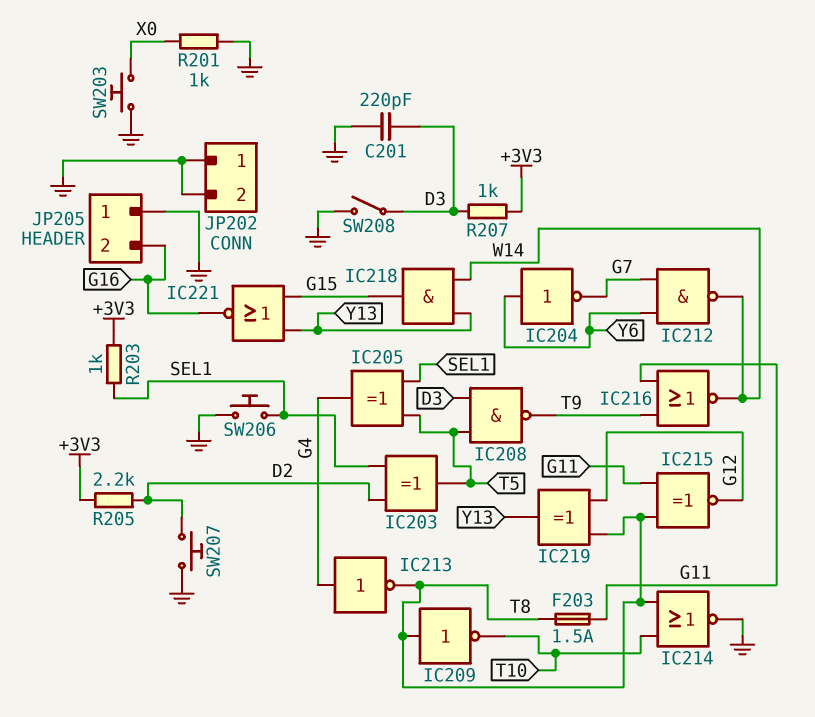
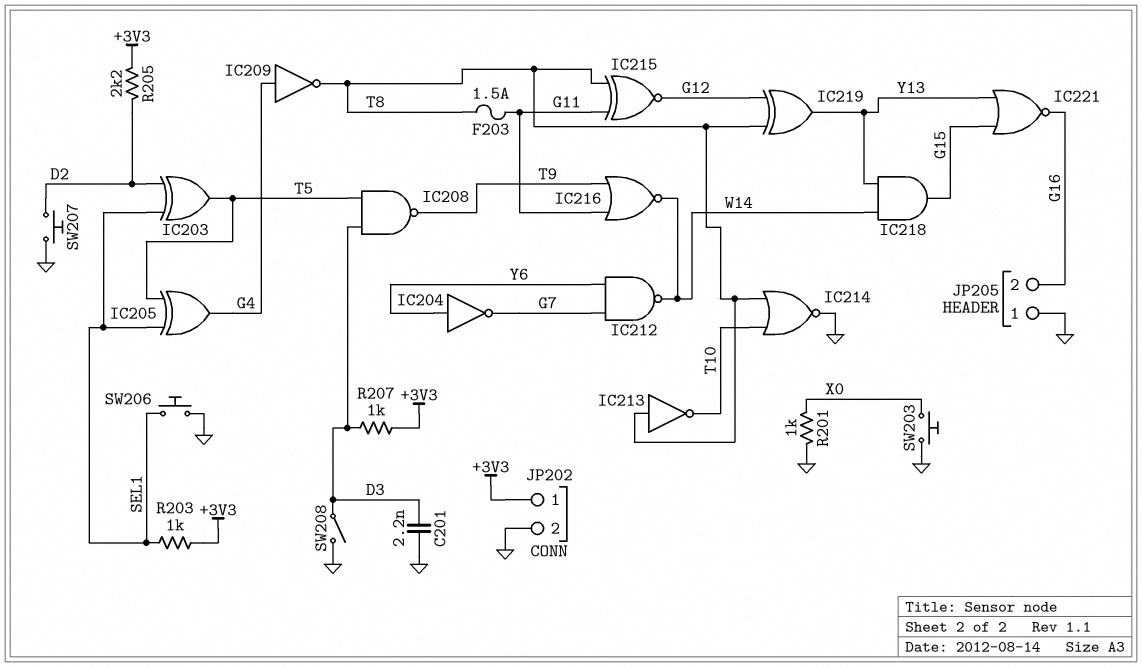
C201: 220pF (D3, GND) -> 2.2nF (D3, GND)
IC209: NOT (in T8, out T10) -> NOT (in G4, out T8)
IC213: NOT (in G4, out T8) -> NOT (in T8, out T10)
JP202 pin 1: GND -> +3V3

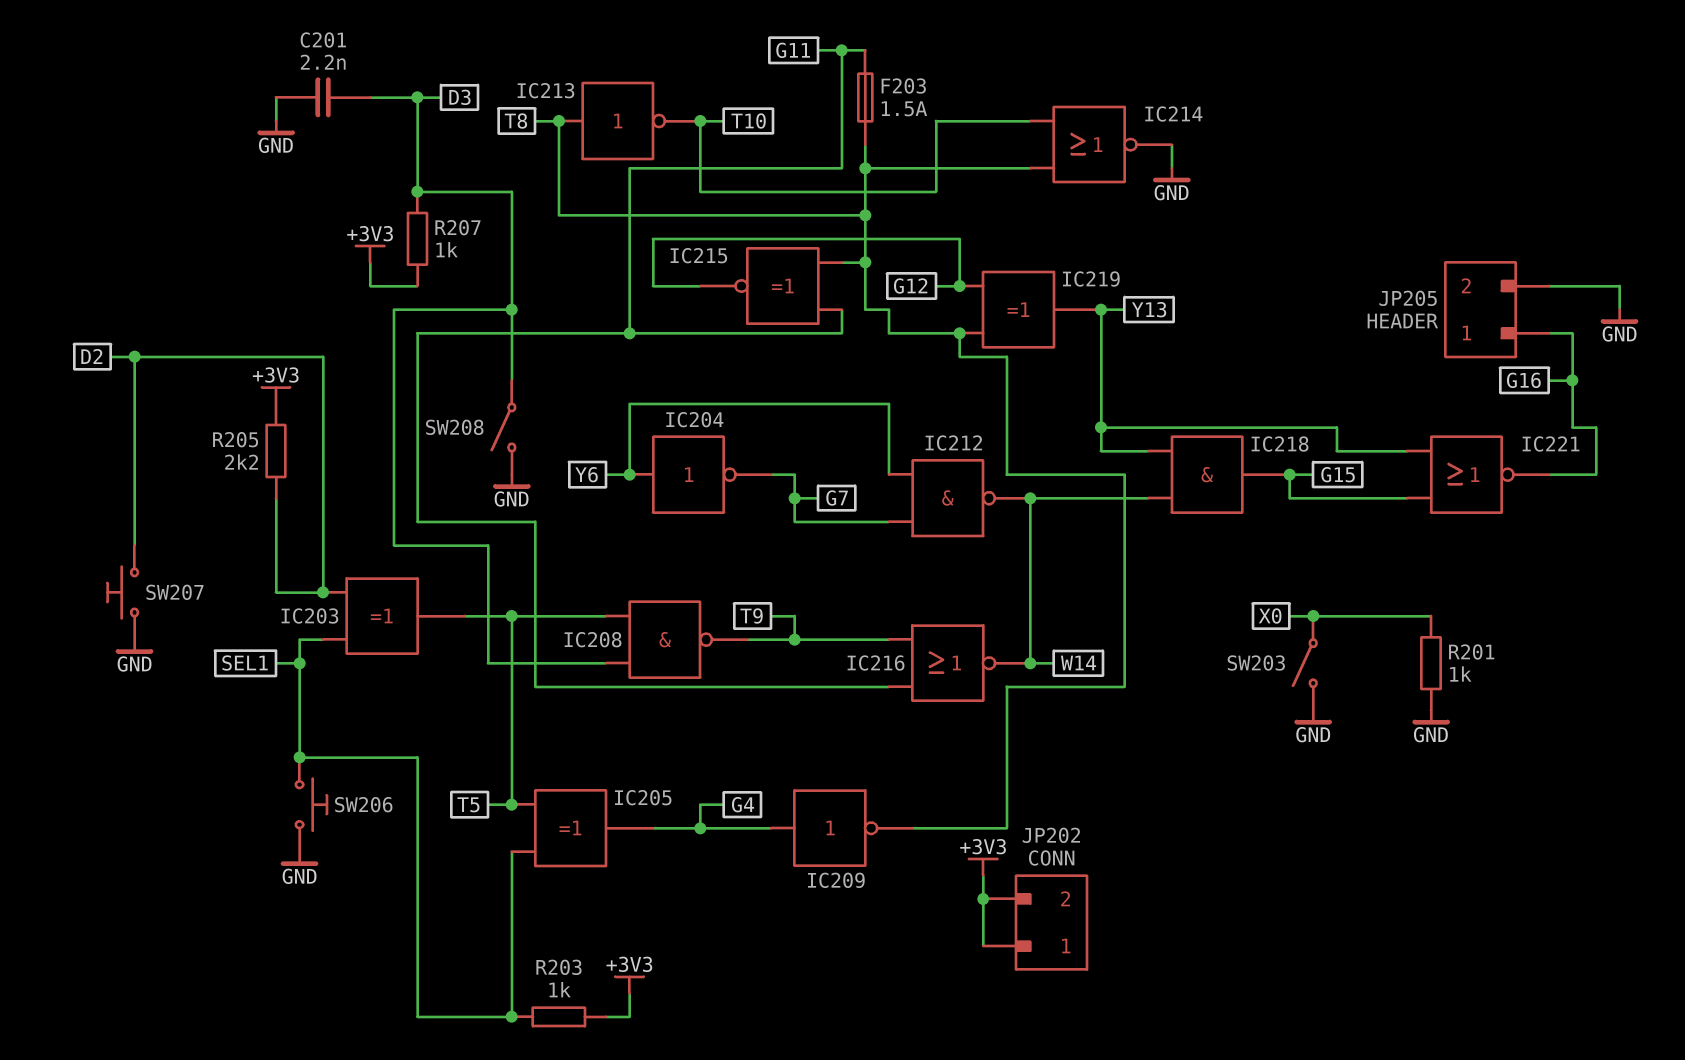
JP202 pin 2: GND -> +3V3
JP205 pin 1: GND -> G16
JP205 pin 2: G16 -> GND
SW203: button (GND, X0) -> switch (GND, X0)

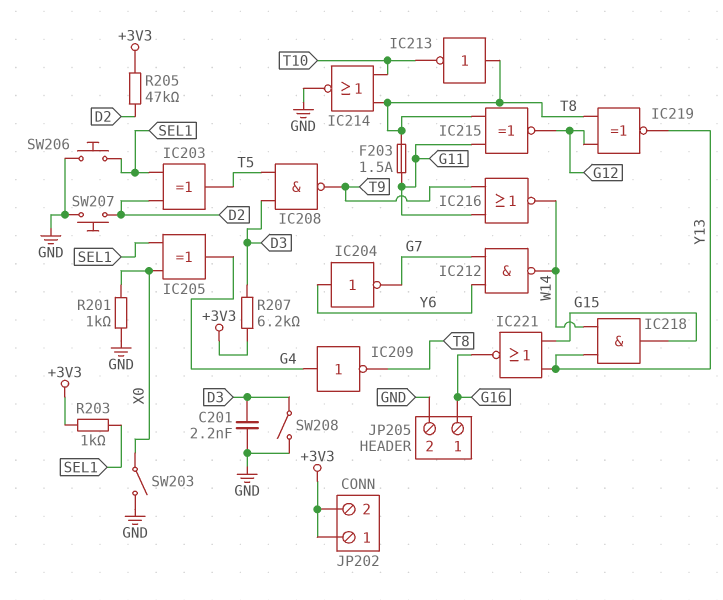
IC205: XOR (in SEL1, in T5, out G4) -> XOR (in SEL1, in X0, out G4)
IC219: XOR (in G12, in T8, out Y13) -> XNOR (in G12, in T8, out Y13)
R205: 2.2k (+3V3, D2) -> 47k (+3V3, D2)
R207: 1k (+3V3, D3) -> 6.2k (+3V3, D3)

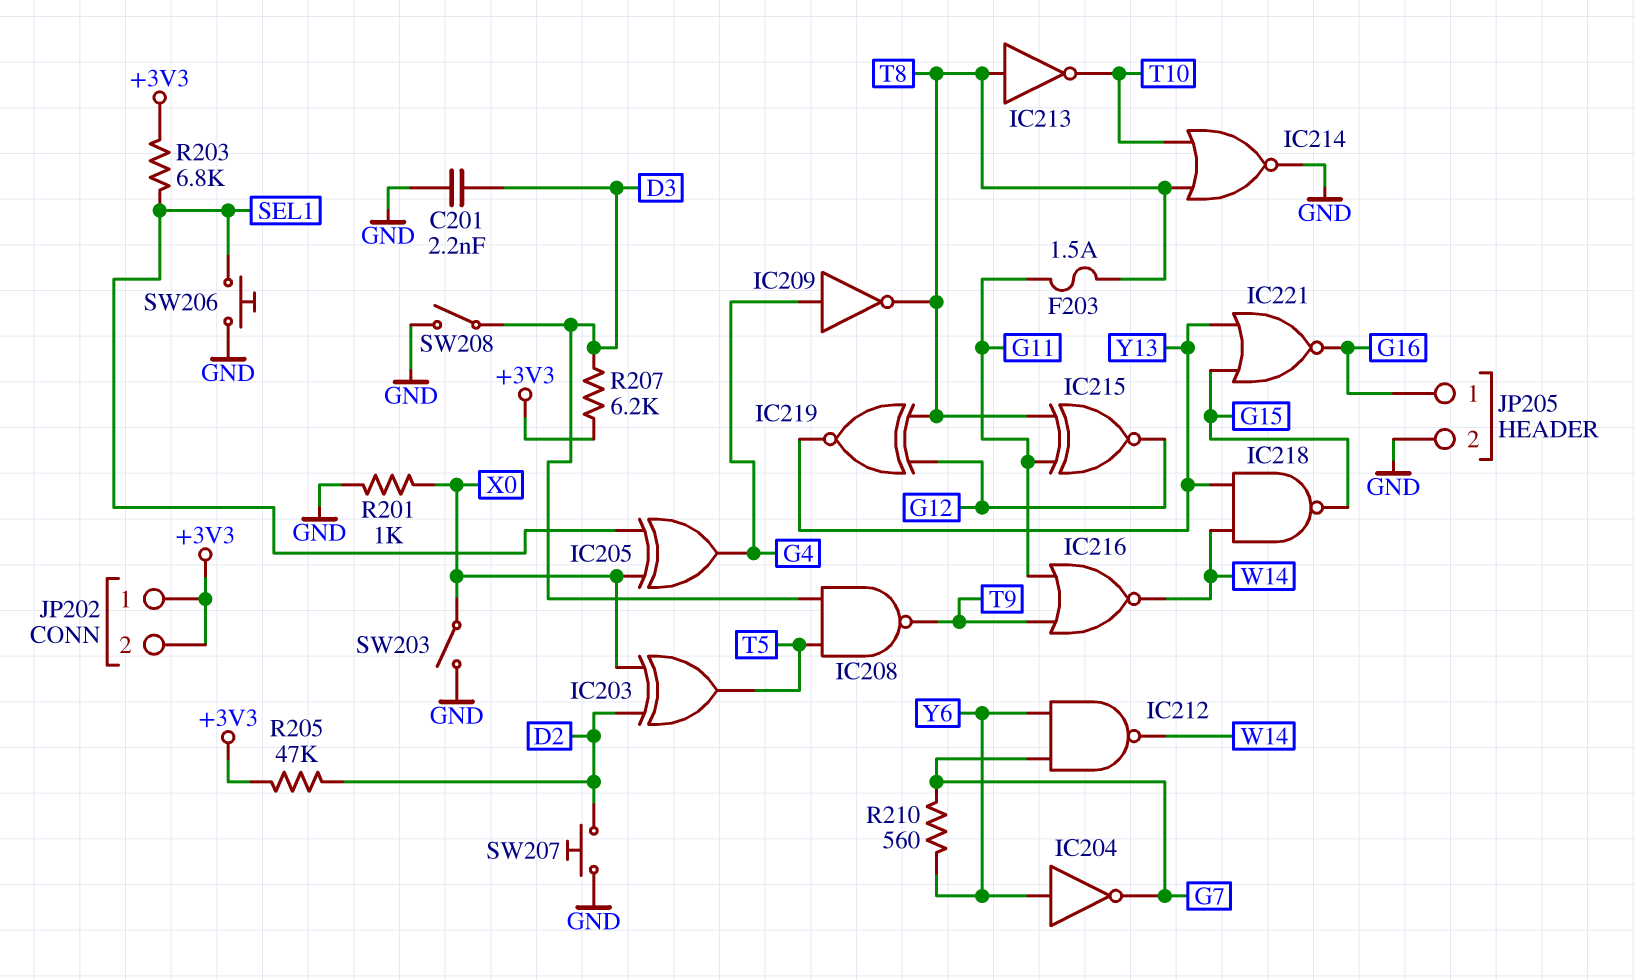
IC203: XOR (in D2, in SEL1, out T5) -> XOR (in D2, in X0, out T5)
IC218: AND (in W14, in Y13, out G15) -> NAND (in W14, in Y13, out G15)
R203: 1k (+3V3, SEL1) -> 6.8k (+3V3, SEL1)
R210: none -> 560 (G7, Y6)

